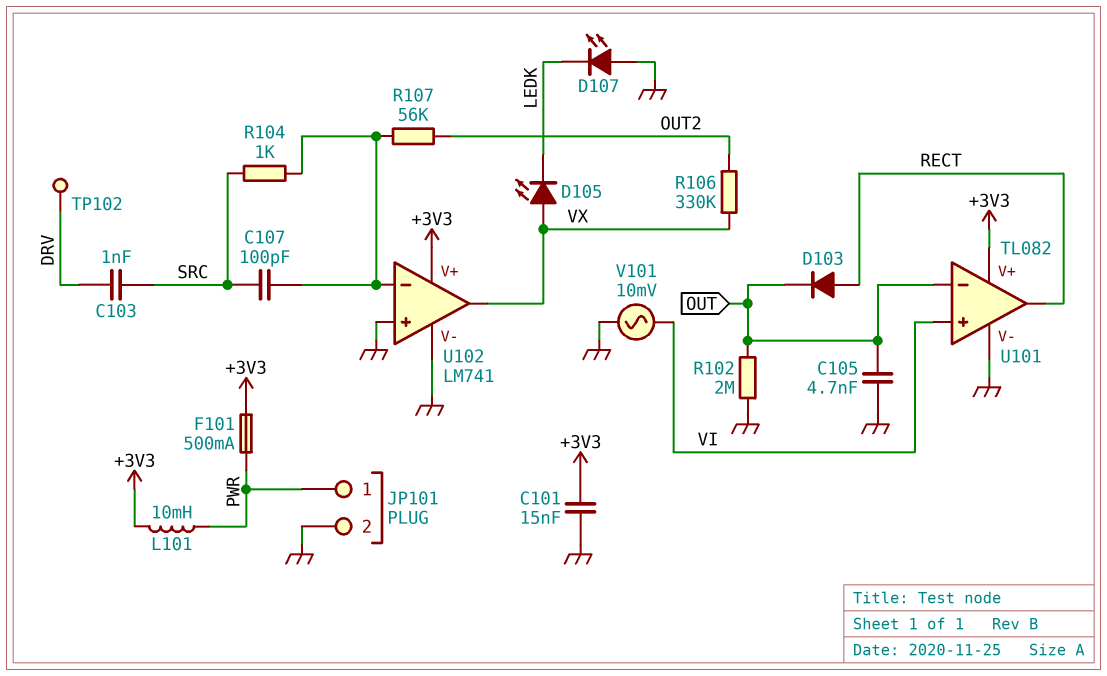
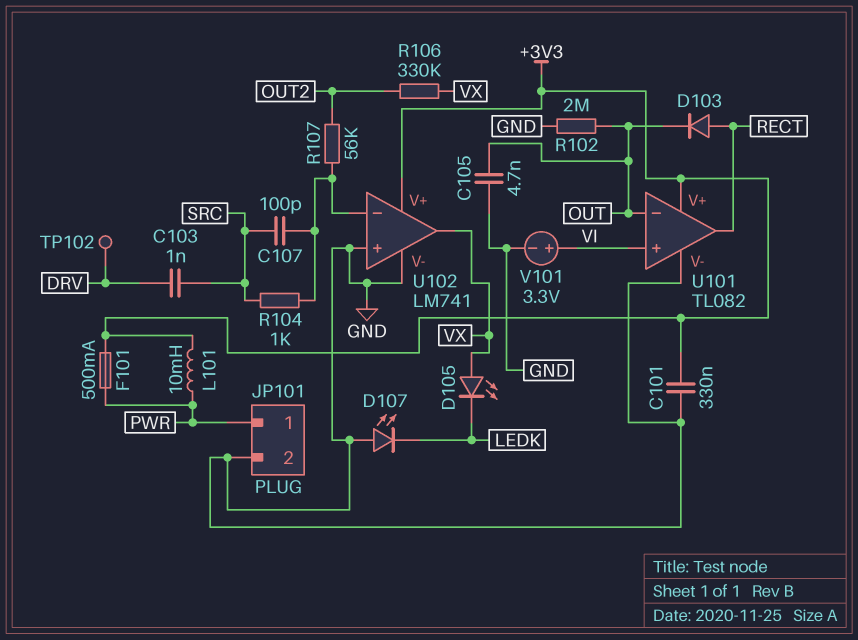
C101: 15nF (+3V3, GND) -> 330nF (+3V3, GND)
V101: AC 10mV (GND, VI) -> 3.3V (plus VI, minus GND)

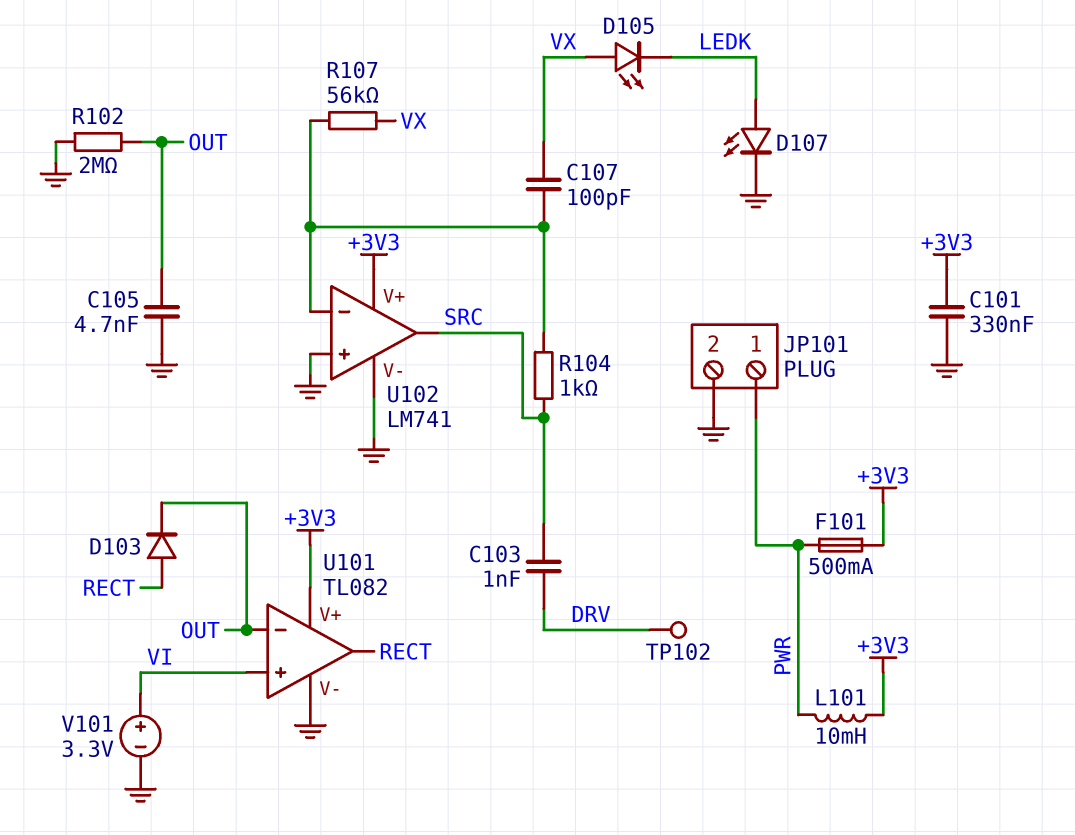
C107: 100pF (SRC, U102/in-) -> 100pF (U102/in-, VX)
D107: LED (A GND, K LEDK) -> LED (A LEDK, K GND)
R106: 330k (OUT2, VX) -> none
R107: 56k (OUT2, U102/in-) -> 56k (U102/in-, VX)
U102 pin out: VX -> SRC

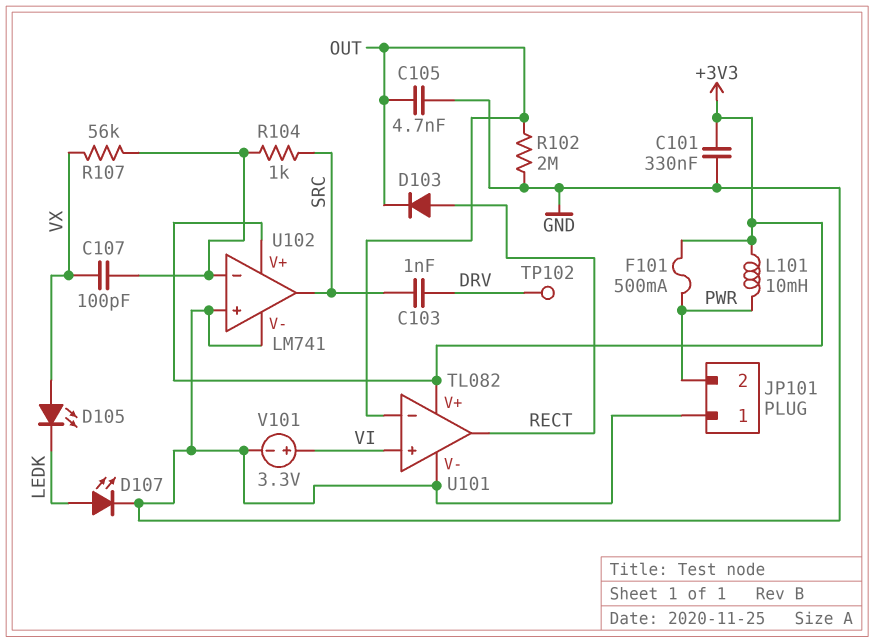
JP101 pin 1: PWR -> GND
JP101 pin 2: GND -> PWR

